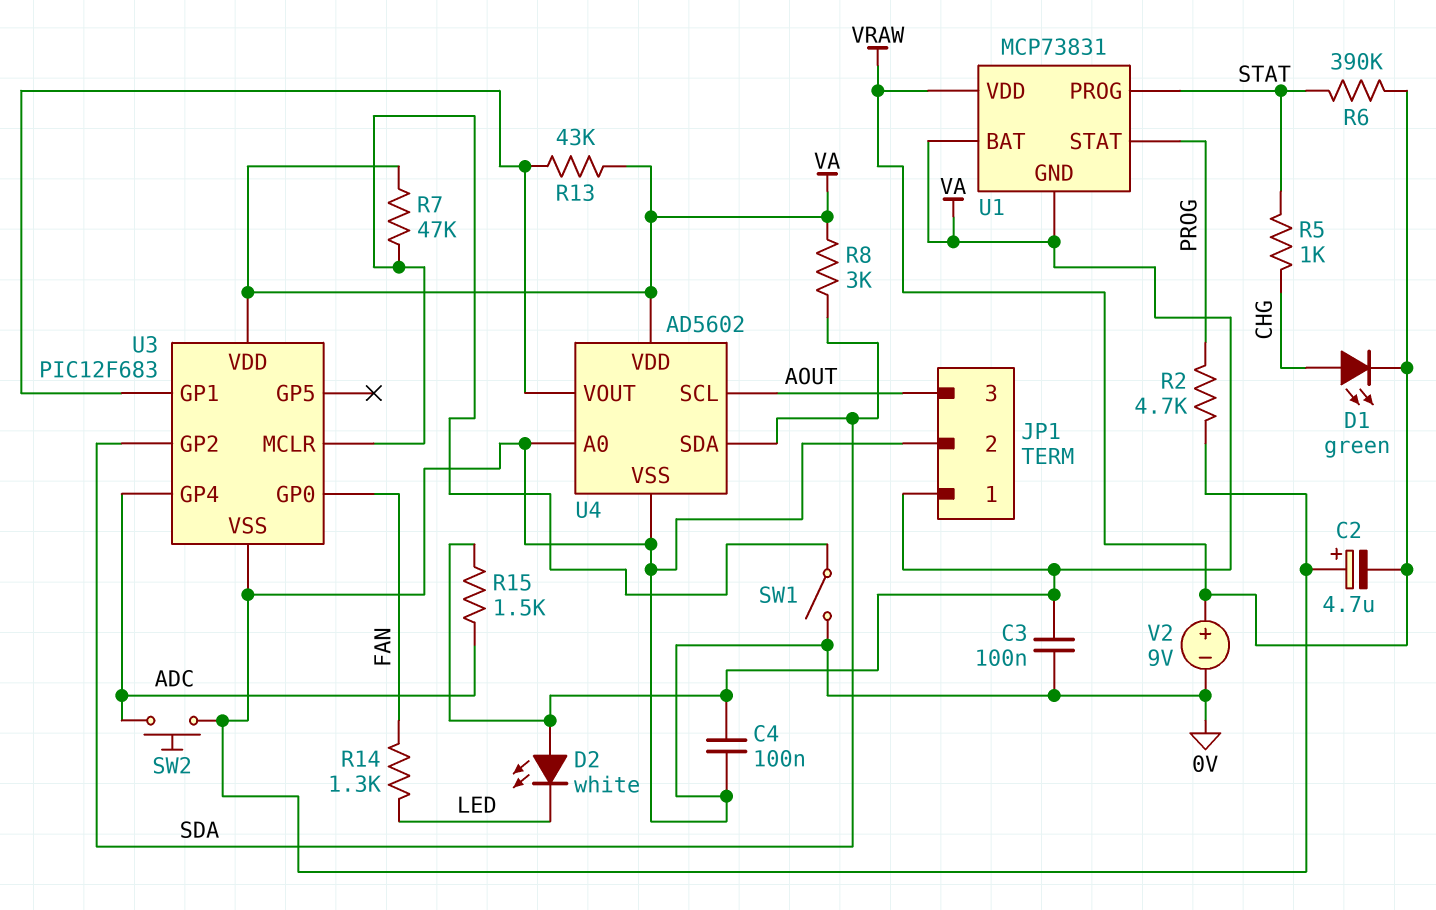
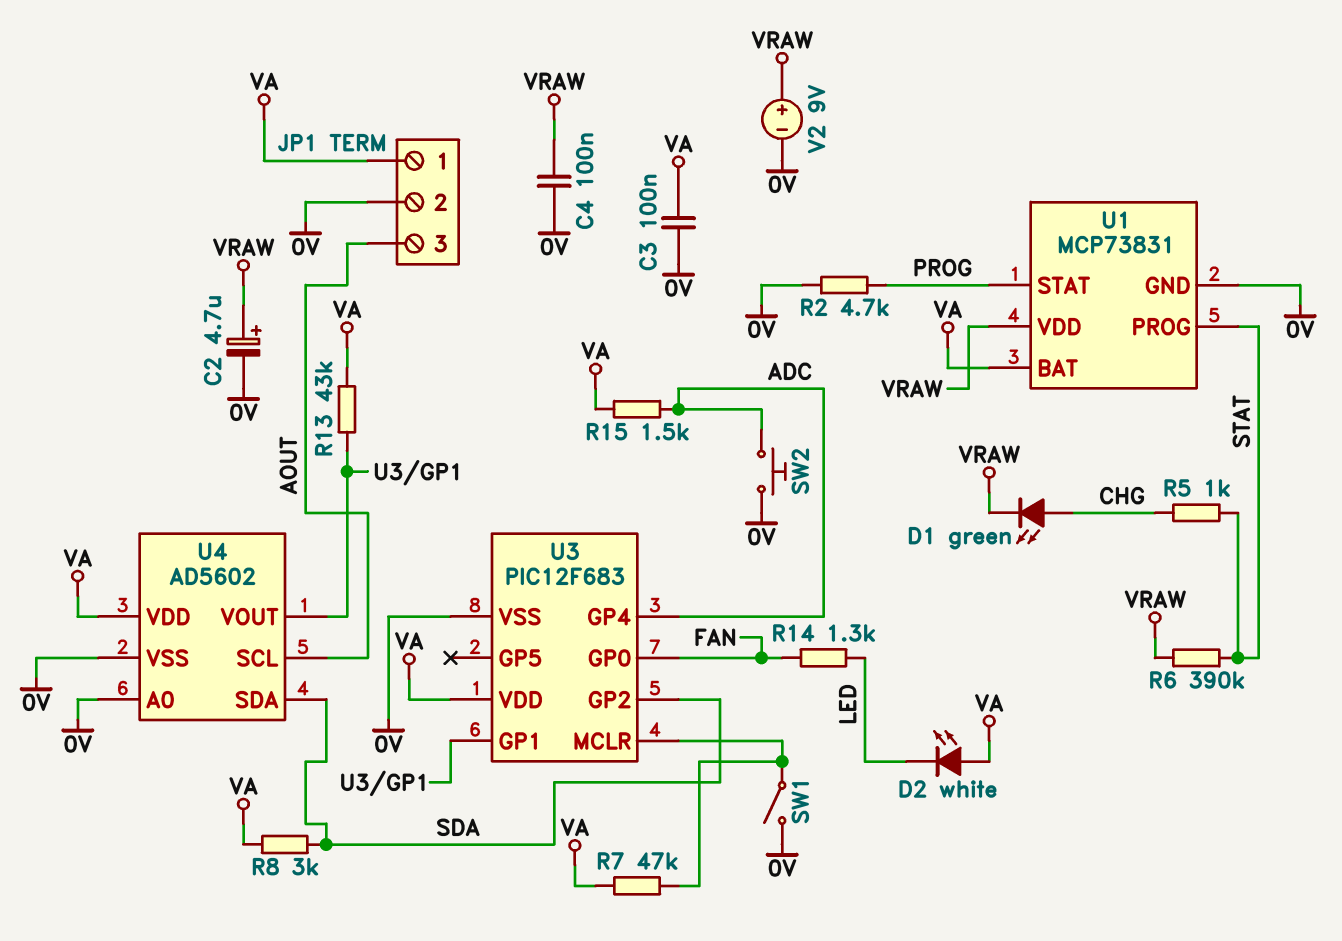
C2: 4.7uF (plus 0V, minus VRAW) -> 4.7uF (plus VRAW, minus 0V)
C4: 100nF (0V, VA) -> 100nF (0V, VRAW)
U1 pin GND: VA -> 0V

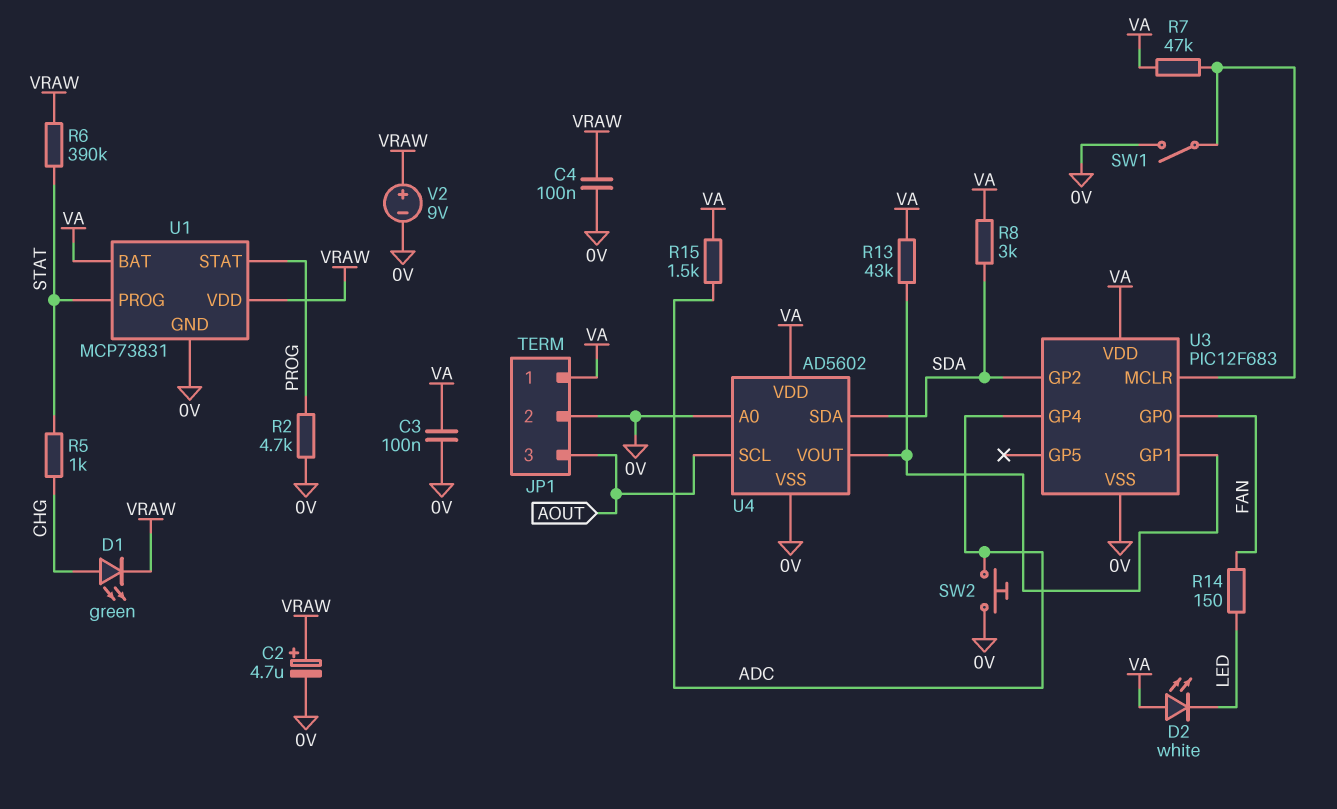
R14: 1.3k (FAN, LED) -> 150 (FAN, LED)

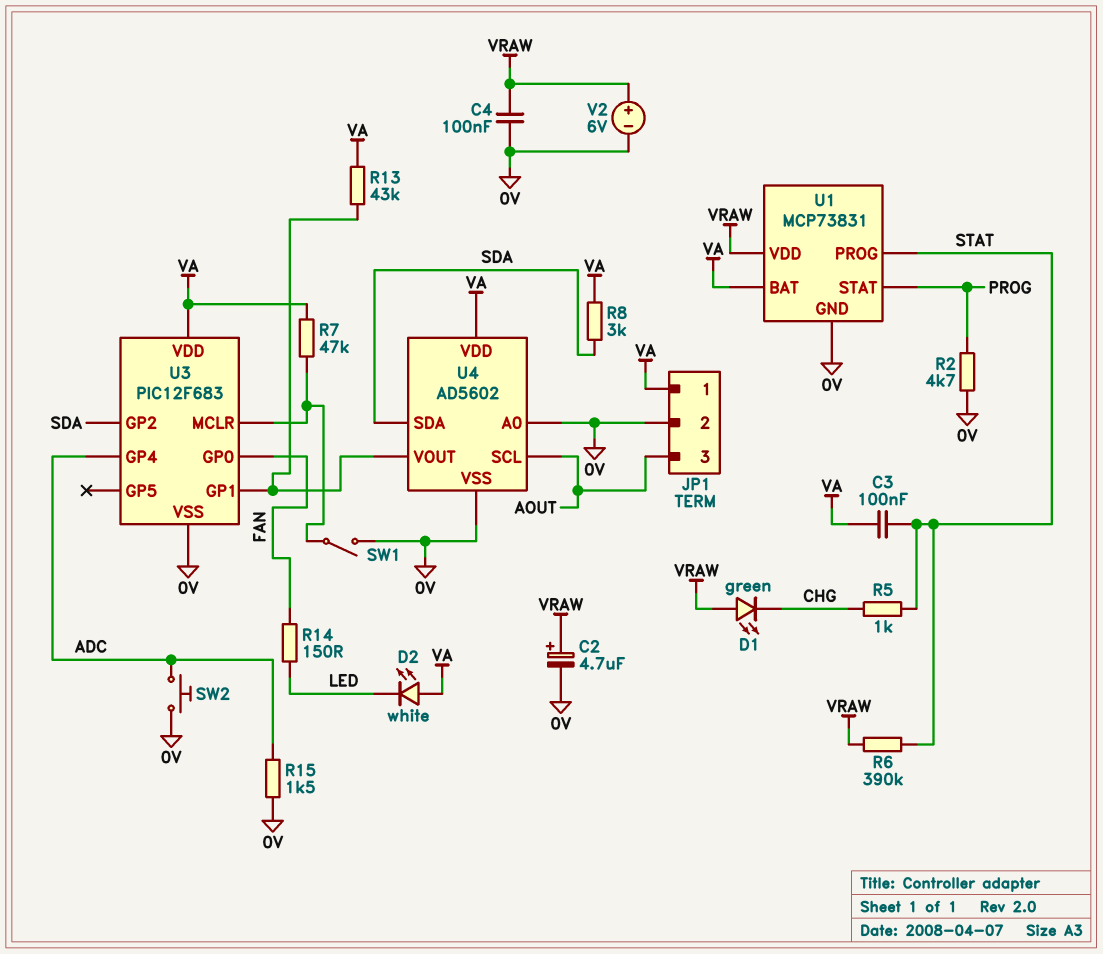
C3: 100nF (0V, VA) -> 100nF (STAT, VA)
D1: LED green (A CHG, K VRAW) -> LED green (A VRAW, K CHG)
R15: 1.5k (ADC, VA) -> 1.5k (0V, ADC)
V2: 9V (plus VRAW, minus 0V) -> 6V (plus VRAW, minus 0V)

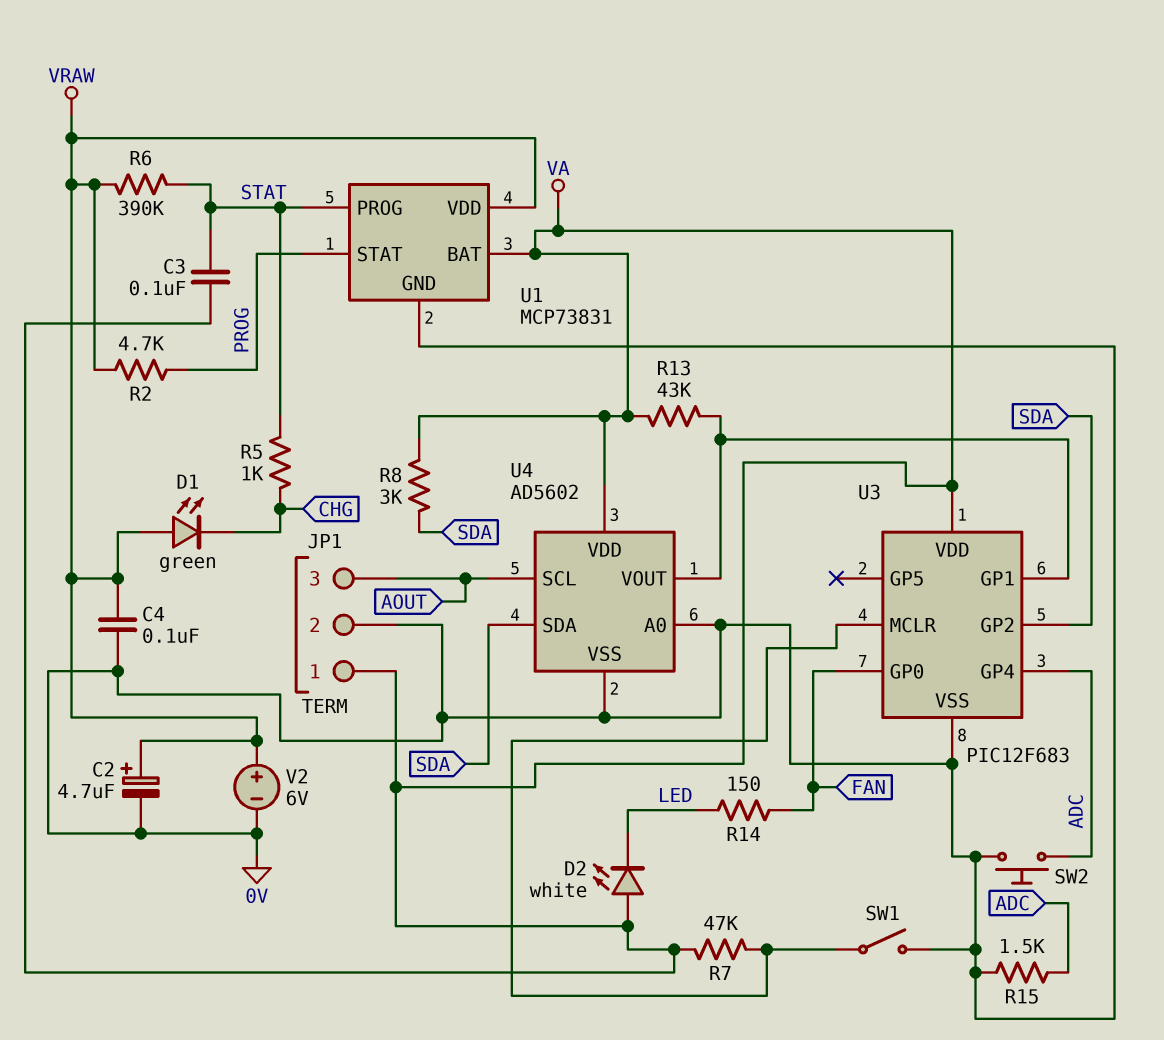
R2: 4.7k (0V, PROG) -> 4.7k (PROG, VRAW)

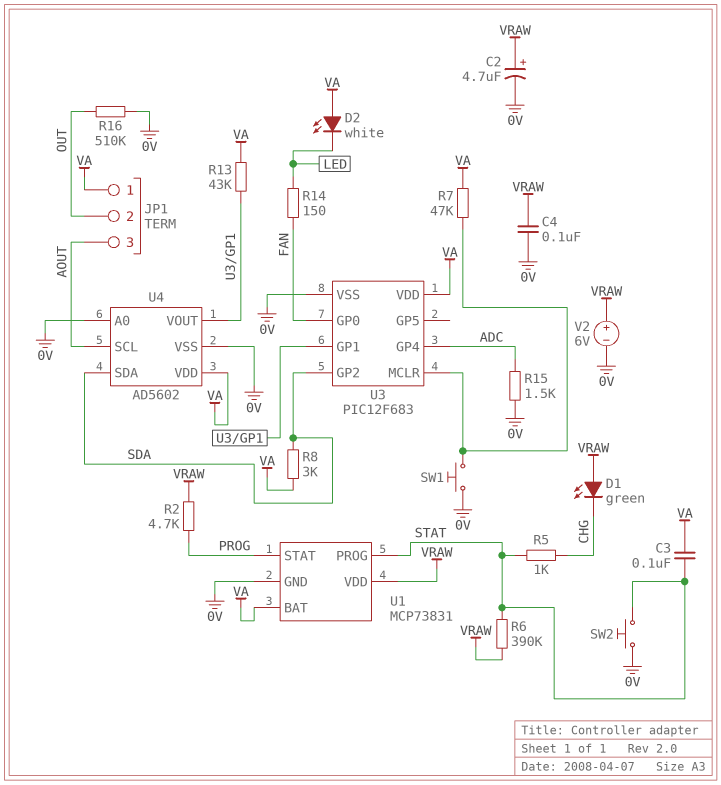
JP1 pin 2: 0V -> OUT
R16: none -> 510k (0V, OUT)
SW1: switch (0V, U3/MCLR) -> button (0V, U3/MCLR)
SW2: button (0V, ADC) -> button (0V, STAT)

